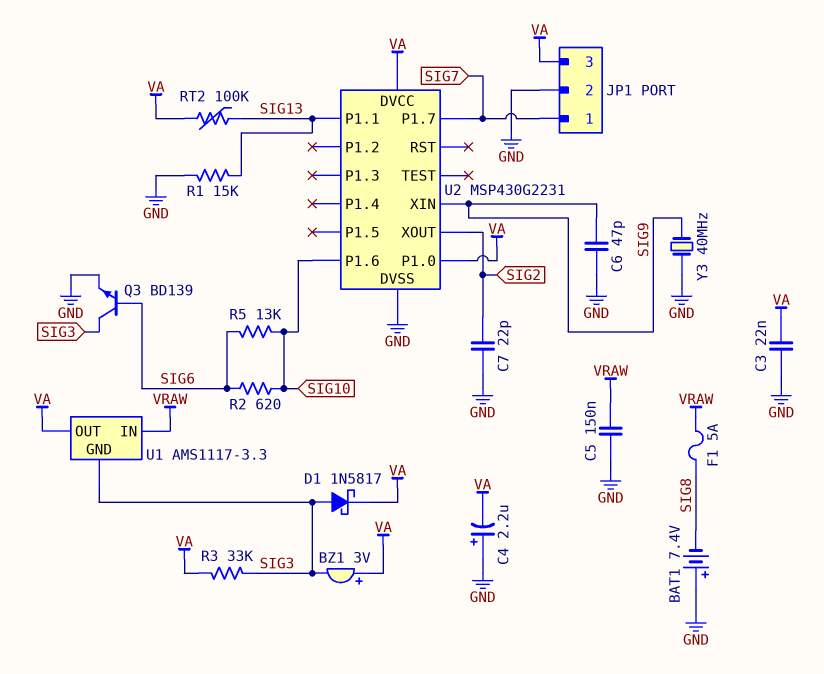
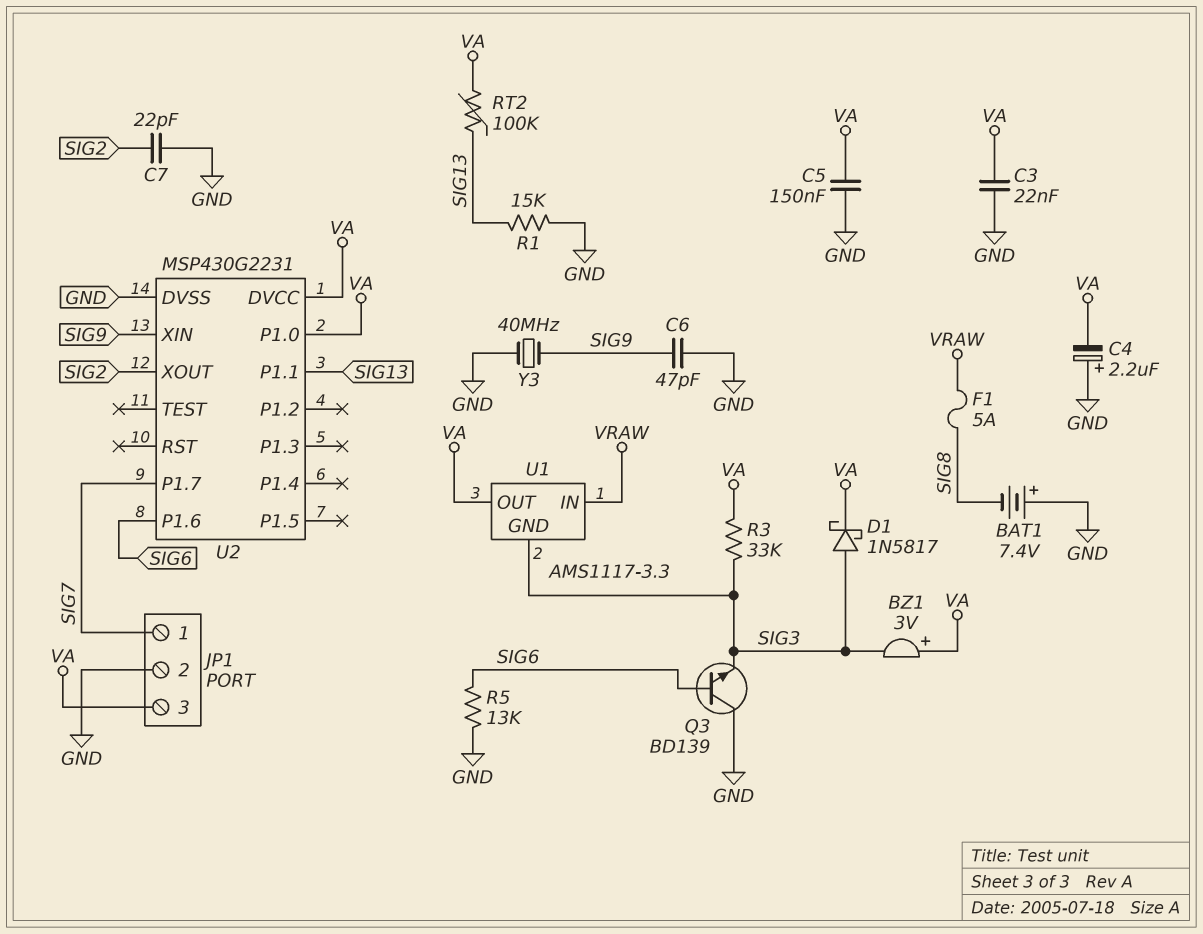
C5: 150nF (GND, VRAW) -> 150nF (GND, VA)
Q3: NPN BD139 (B SIG6, C SIG3, E GND) -> NPN BD139 (B SIG6, C GND, E SIG3)
R2: 620 (SIG6, SIG10) -> none
R5: 13k (SIG6, SIG10) -> 13k (GND, SIG6)
U2 pin P1.6: SIG10 -> SIG6

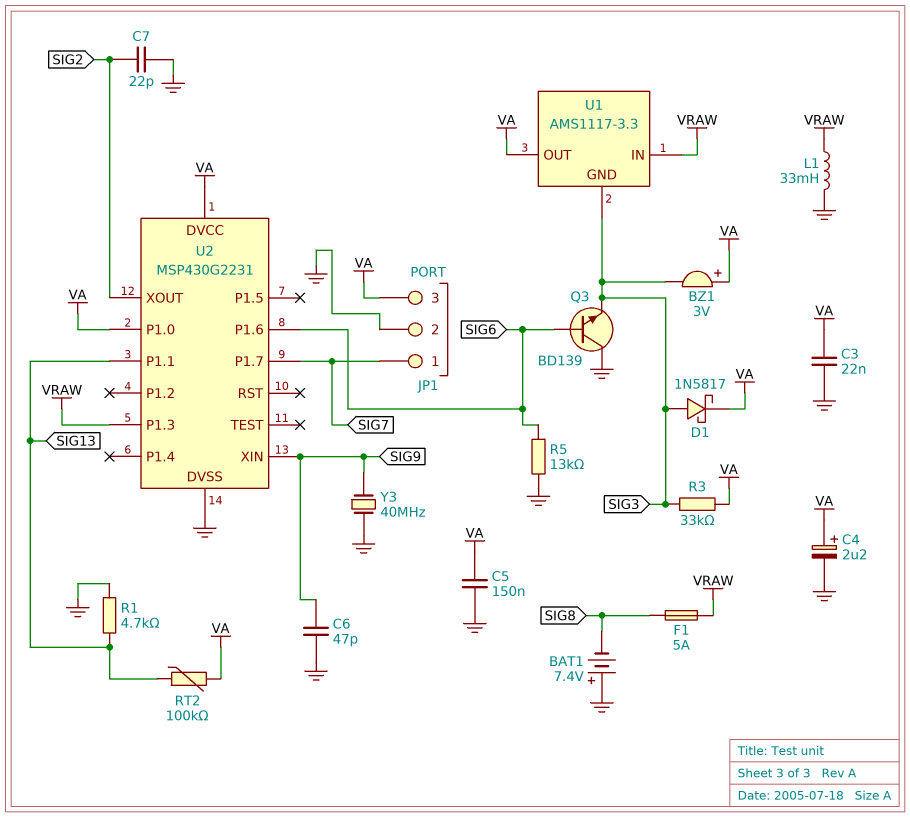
C4: 2.2uF (plus GND, minus VA) -> 2.2uF (plus VA, minus GND)
L1: none -> 33mH (GND, VRAW)
R1: 15k (GND, SIG13) -> 4.7k (GND, SIG13)
U2 pin P1.3: none -> VRAW

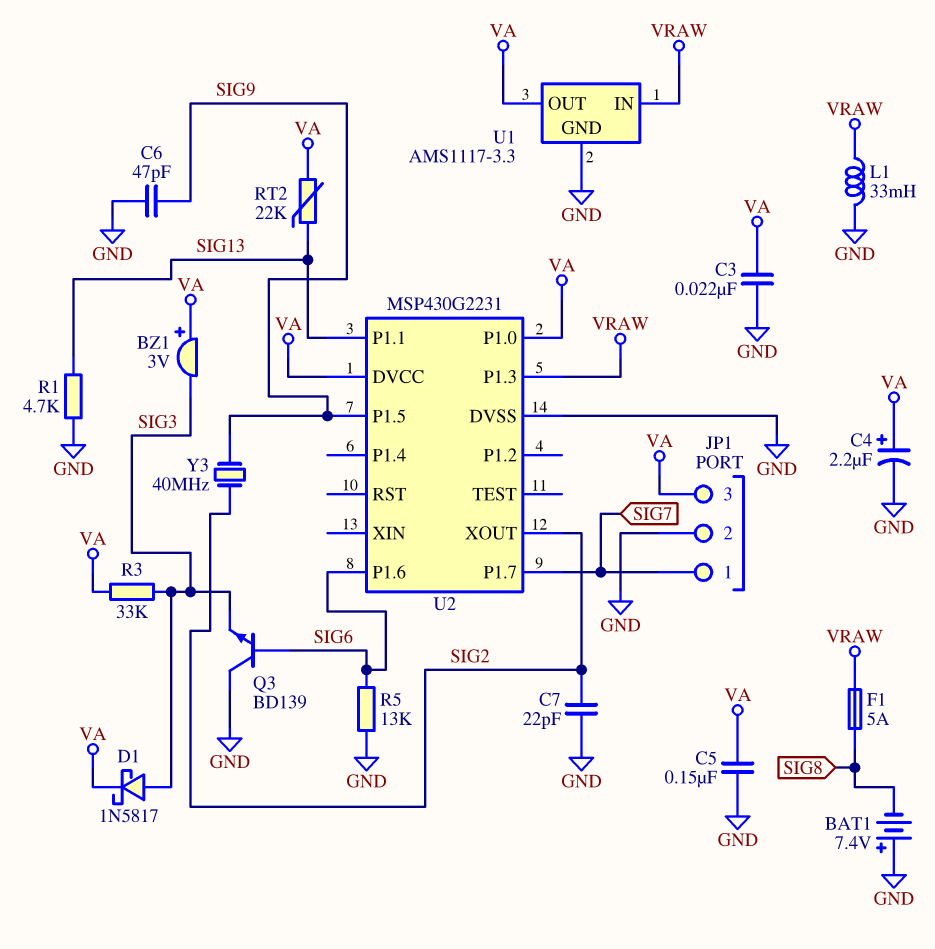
RT2: 100k (SIG13, VA) -> 22k (SIG13, VA)
U1 pin GND: SIG3 -> GND
U2 pin P1.5: none -> SIG9
U2 pin XIN: SIG9 -> none
Y3: 40MHz (GND, SIG9) -> 40MHz (SIG2, SIG9)

